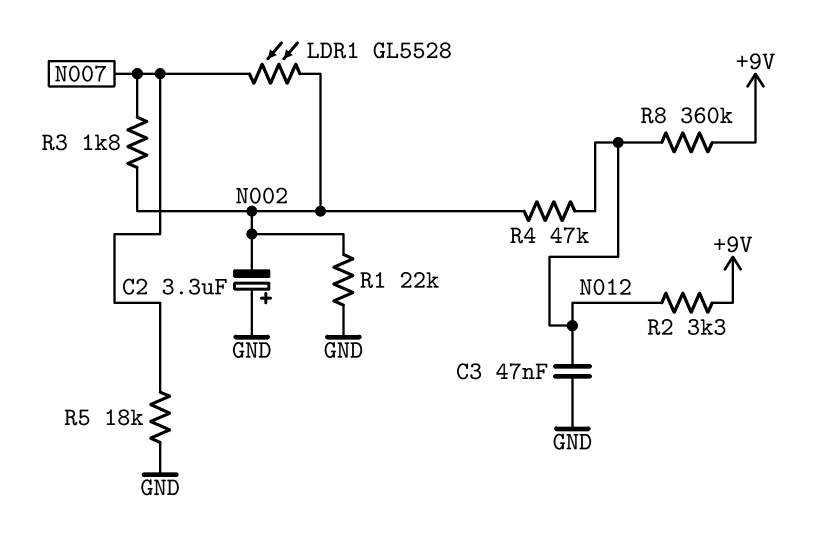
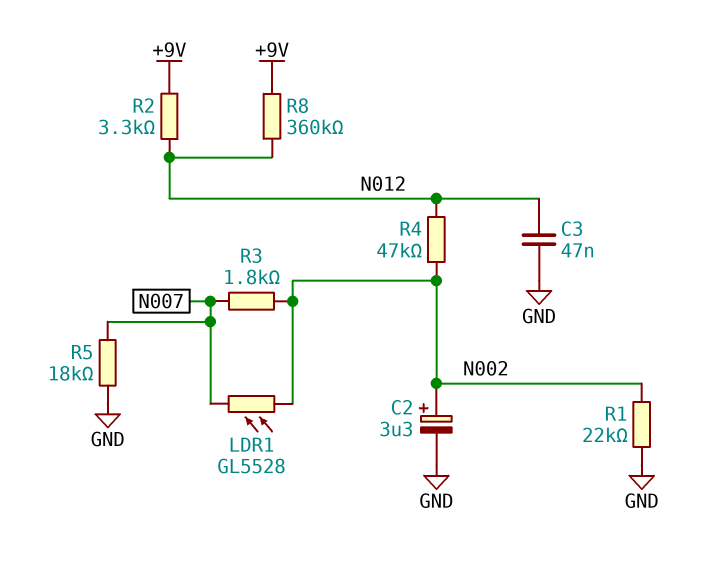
C2: 3.3uF (plus GND, minus N002) -> 3.3uF (plus N002, minus GND)

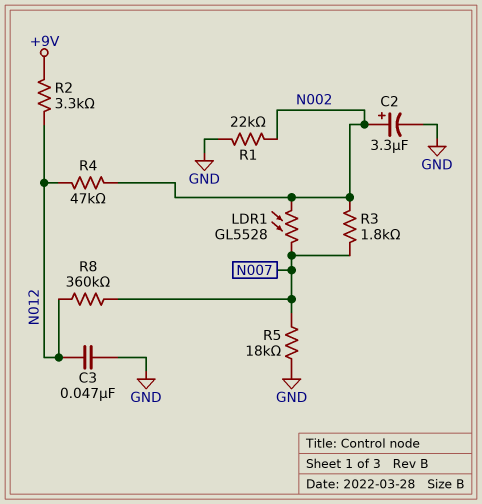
R8: 360k (+9V, N012) -> 360k (N007, N012)

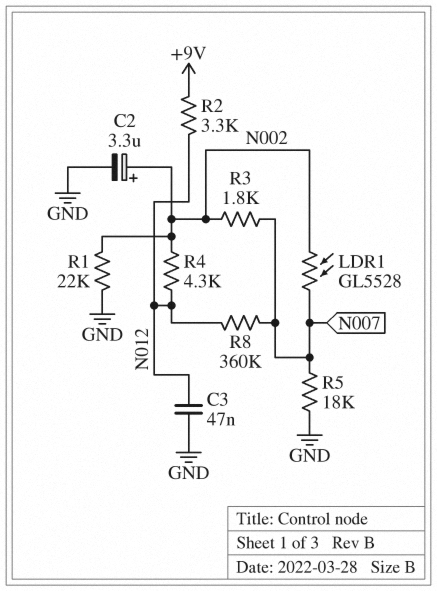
R4: 47k (N002, N012) -> 4.3k (N002, N012)

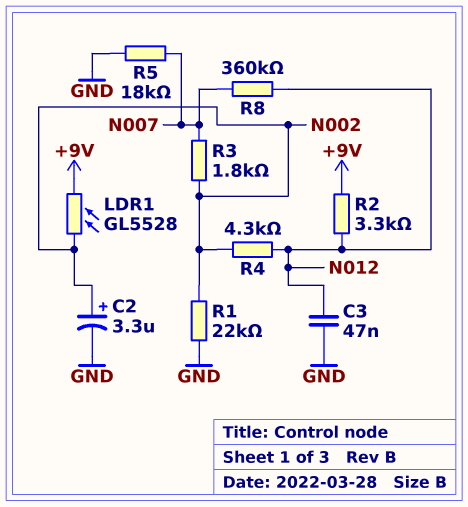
LDR1: GL5528 (N002, N007) -> GL5528 (+9V, N002)

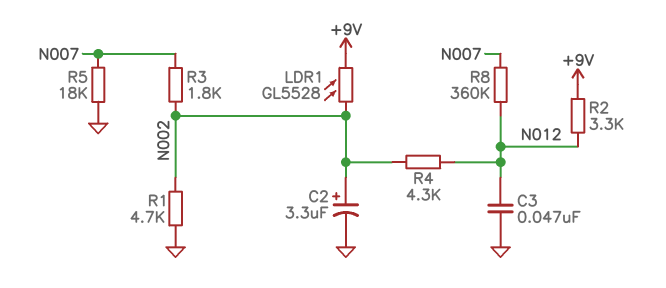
R1: 22k (GND, N002) -> 4.7k (GND, N002)

